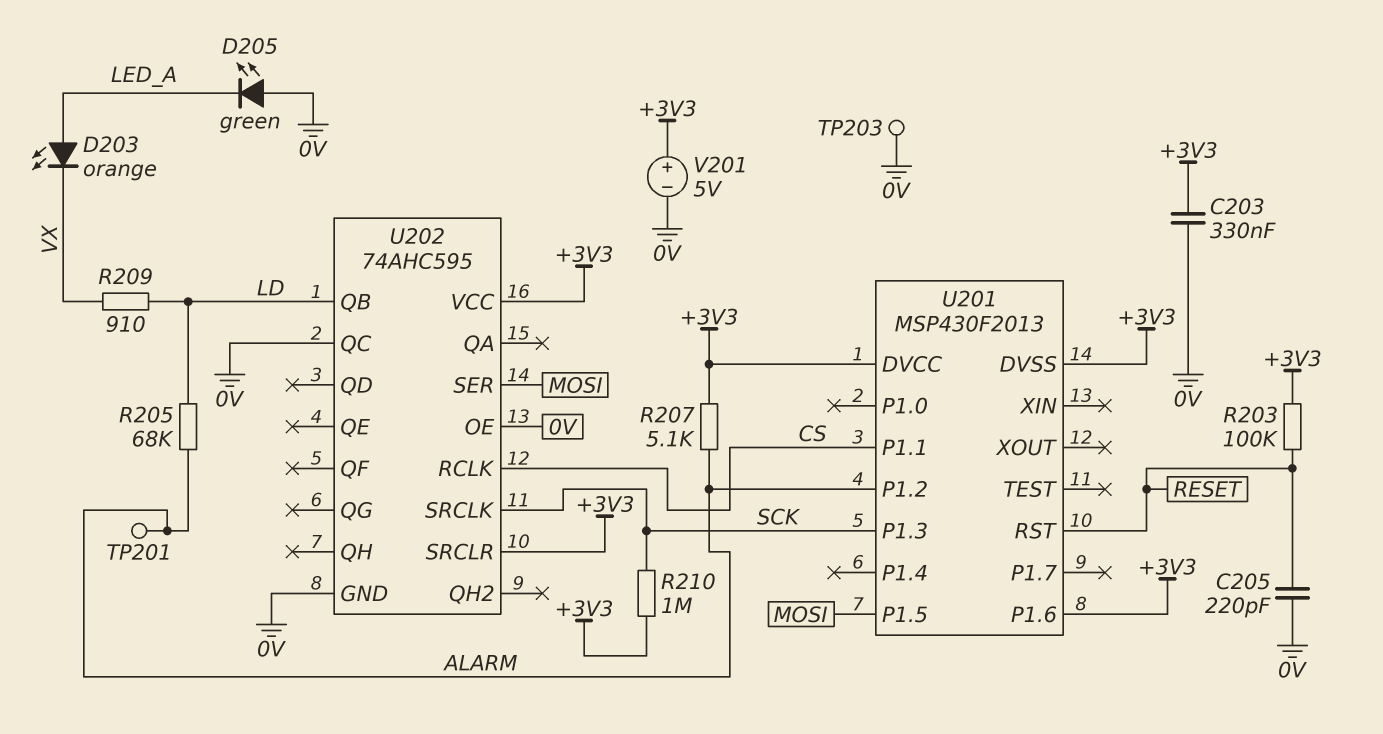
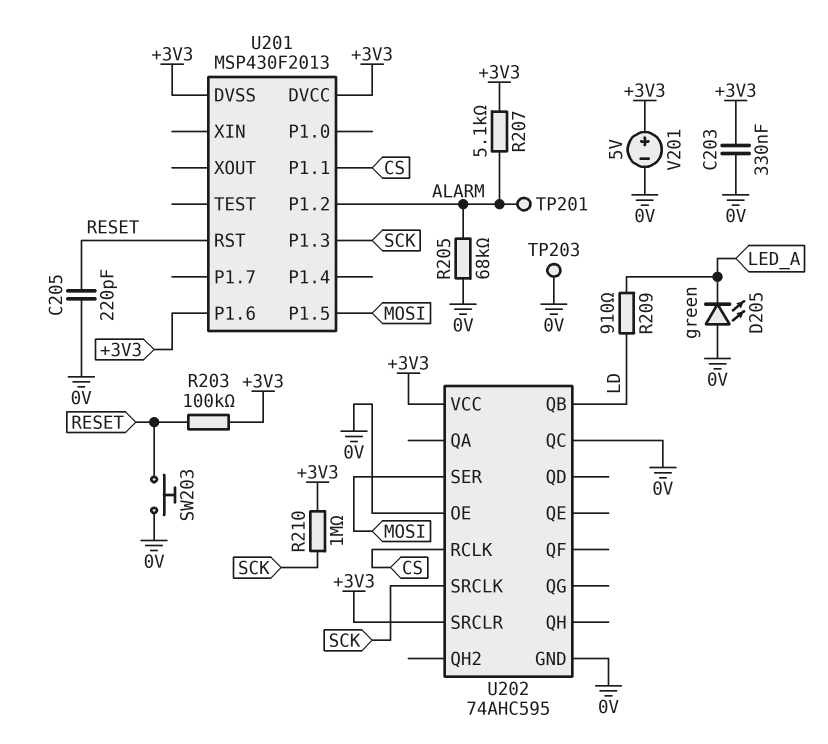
D203: LED orange (A LED_A, K VX) -> none
R205: 68k (ALARM, LD) -> 68k (0V, ALARM)
R209: 910 (LD, VX) -> 910 (LD, LED_A)
SW203: none -> button (0V, RESET)

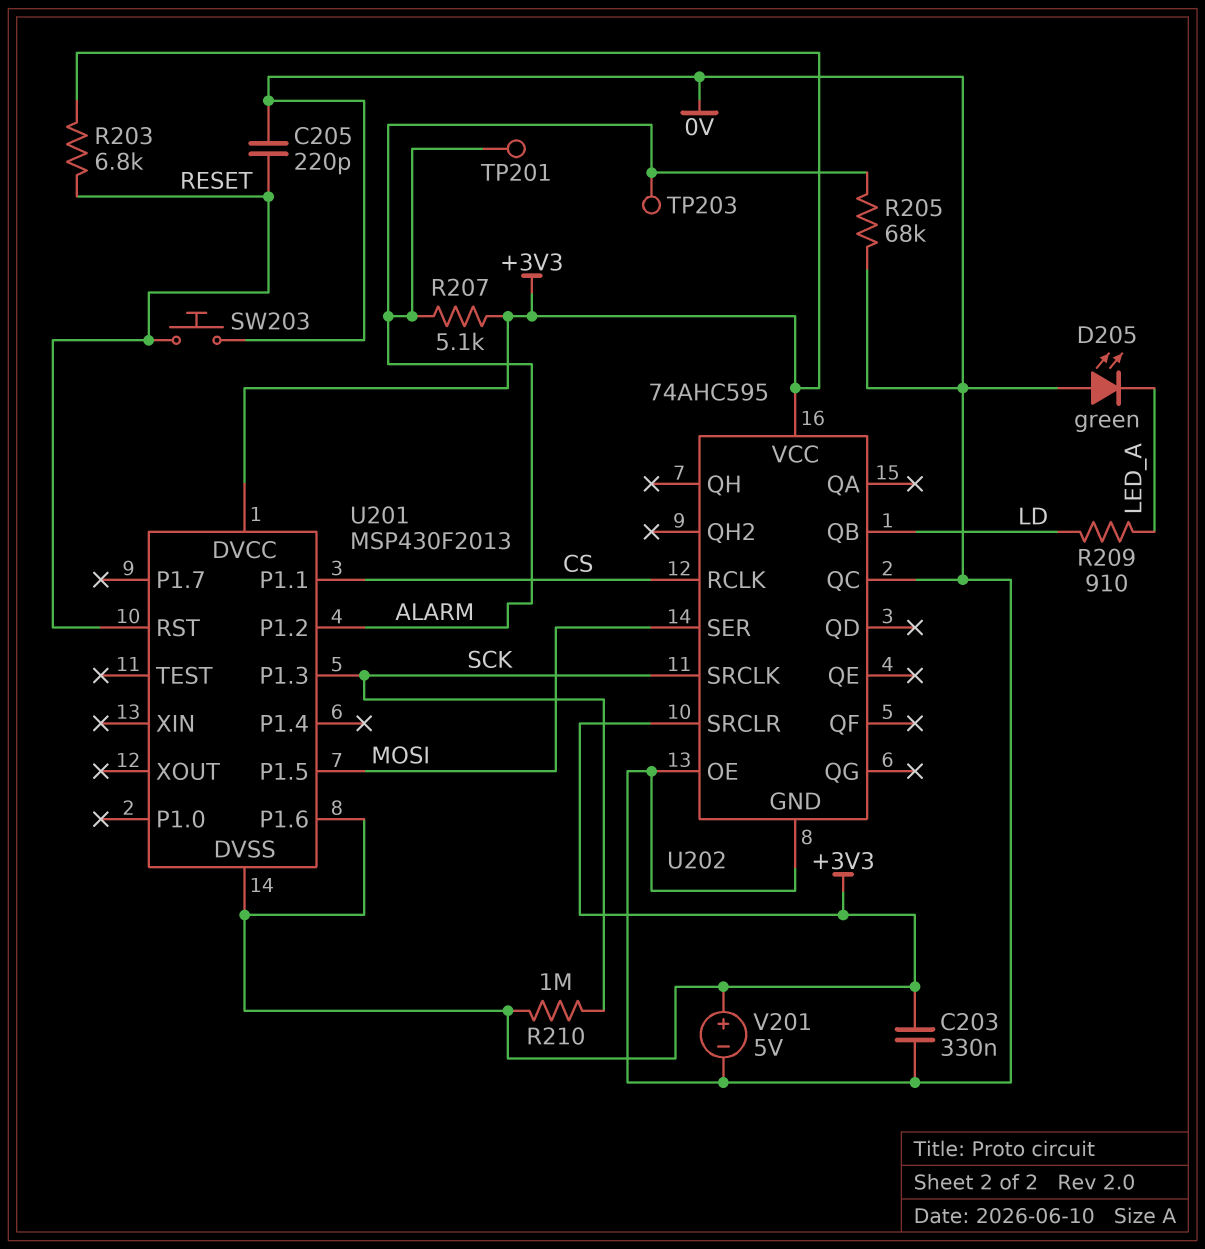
R203: 100k (+3V3, RESET) -> 6.8k (+3V3, RESET)
TP203: test point (0V) -> test point (ALARM)

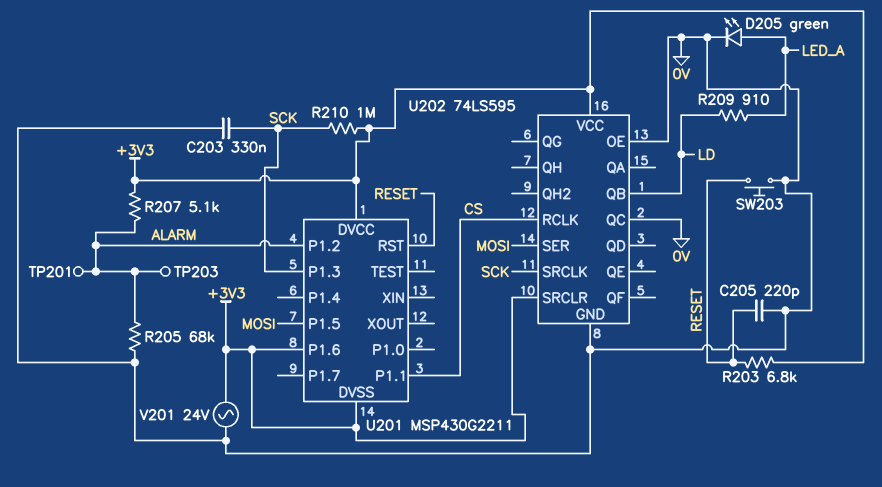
C203: 330nF (+3V3, 0V) -> 330nF (0V, SCK)
D205: LED green (A 0V, K LED_A) -> LED green (A LED_A, K 0V)
U201: MSP430F2013 -> MSP430G2211
U202: 74AHC595 -> 74LS595
V201: 5V (plus +3V3, minus 0V) -> AC 24V (+3V3, 0V)

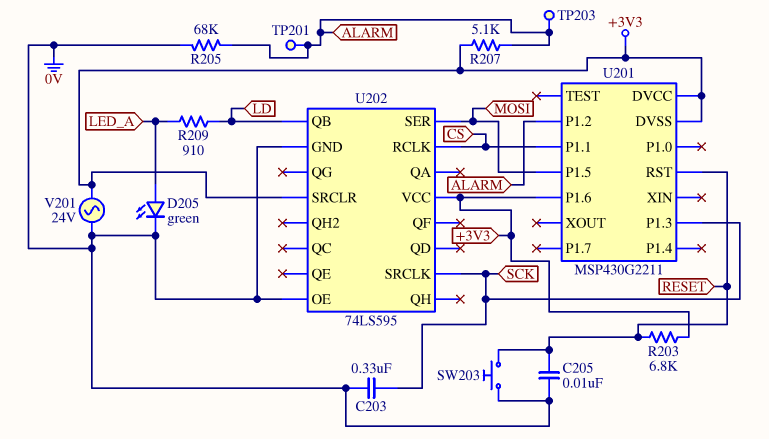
C205: 220pF (0V, RESET) -> 10nF (0V, RESET)
R210: 1M (+3V3, SCK) -> none
U202 pin QC: 0V -> none

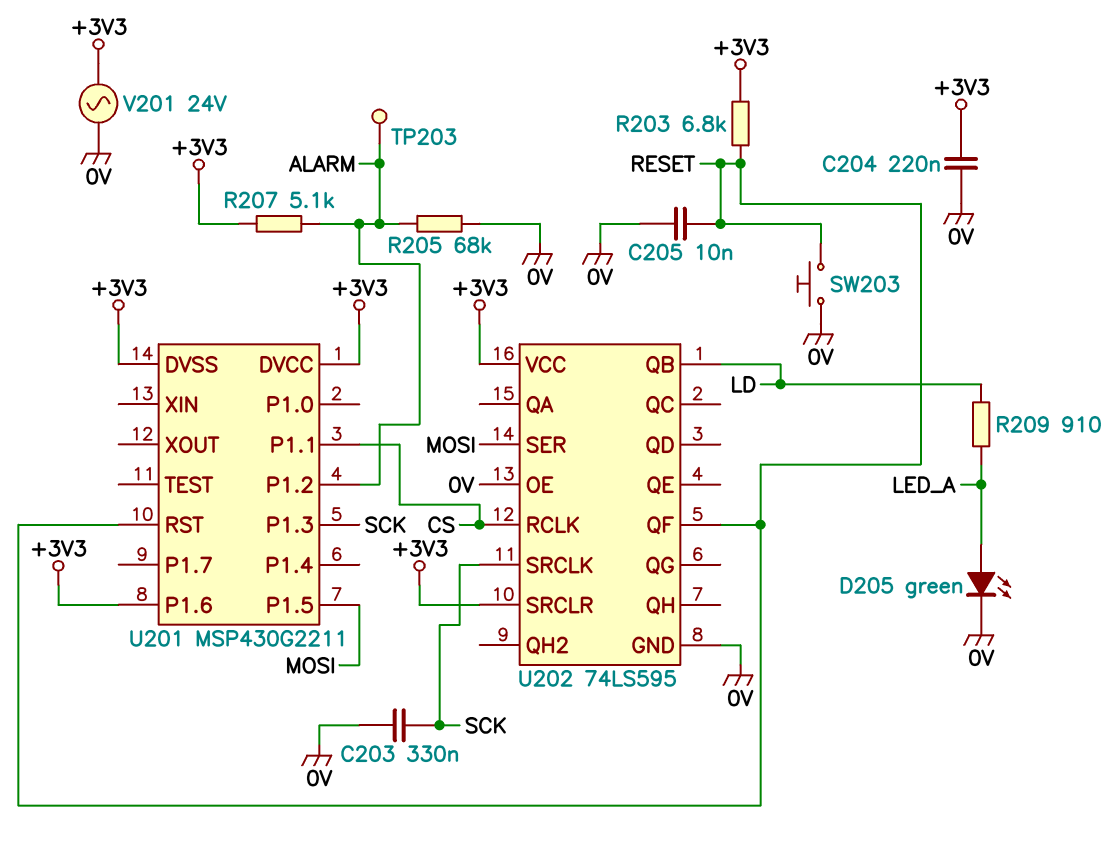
C204: none -> 220nF (+3V3, 0V)
TP201: test point (ALARM) -> none
U202 pin QF: none -> RESET

